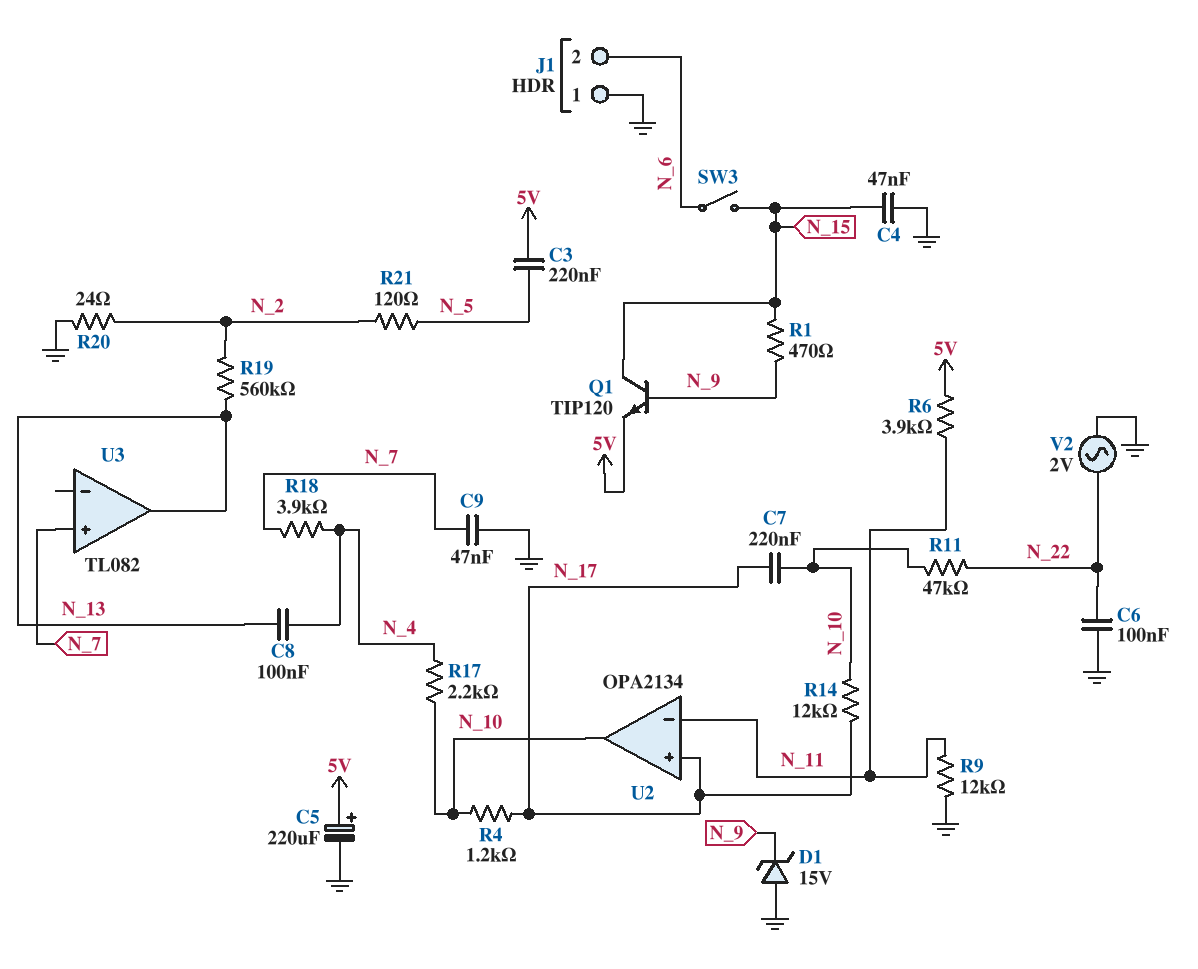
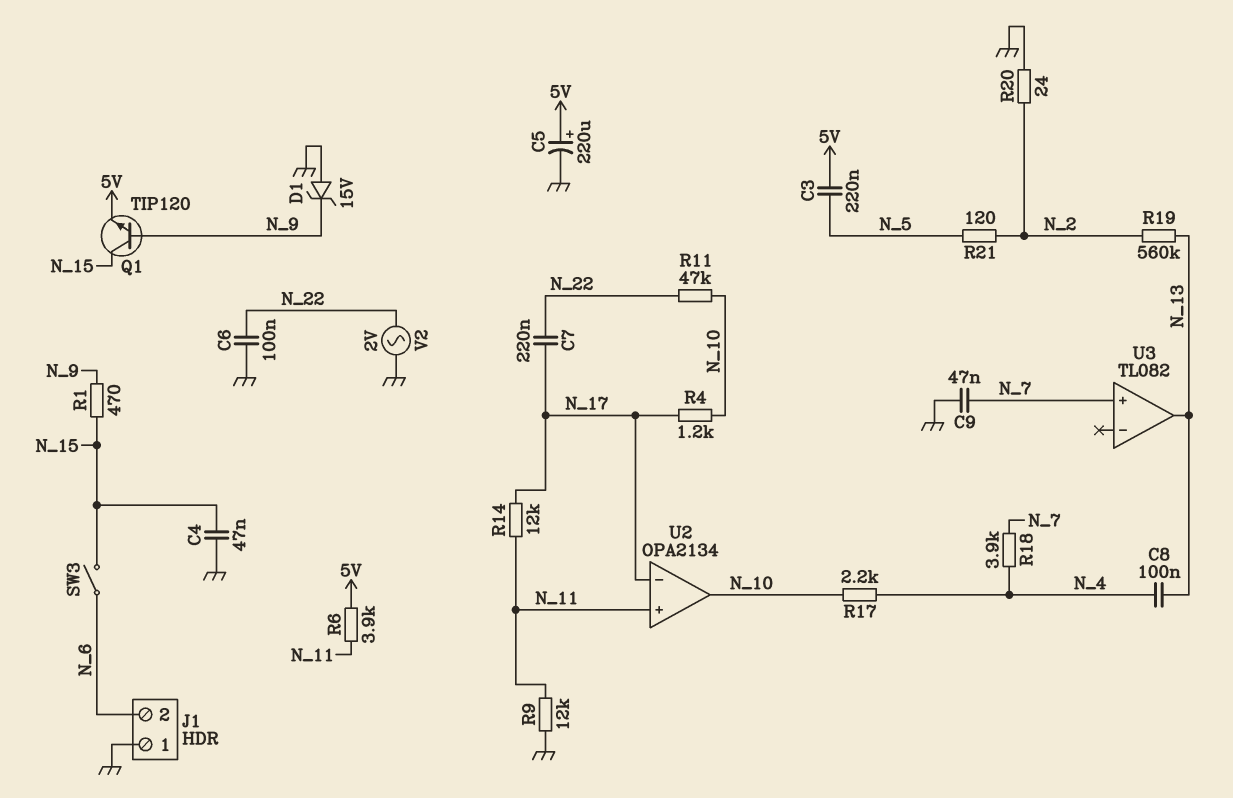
C7: 220nF (N_10, N_17) -> 220nF (N_17, N_22)
R14: 12k (N_10, N_17) -> 12k (N_11, N_17)
U2 pin in+: N_17 -> N_11
U2 pin in-: N_11 -> N_17

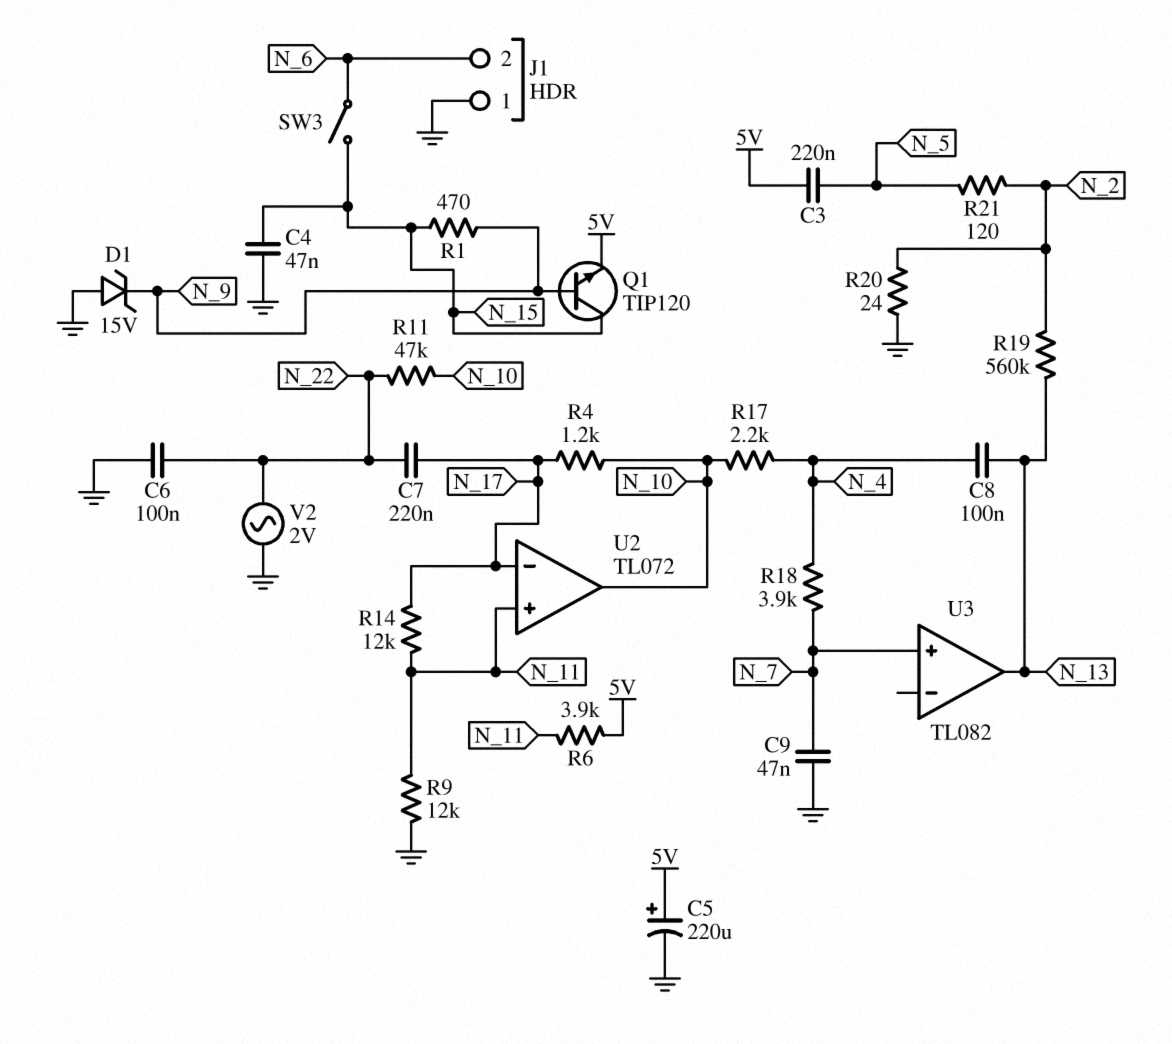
U2: OPA2134 -> TL072

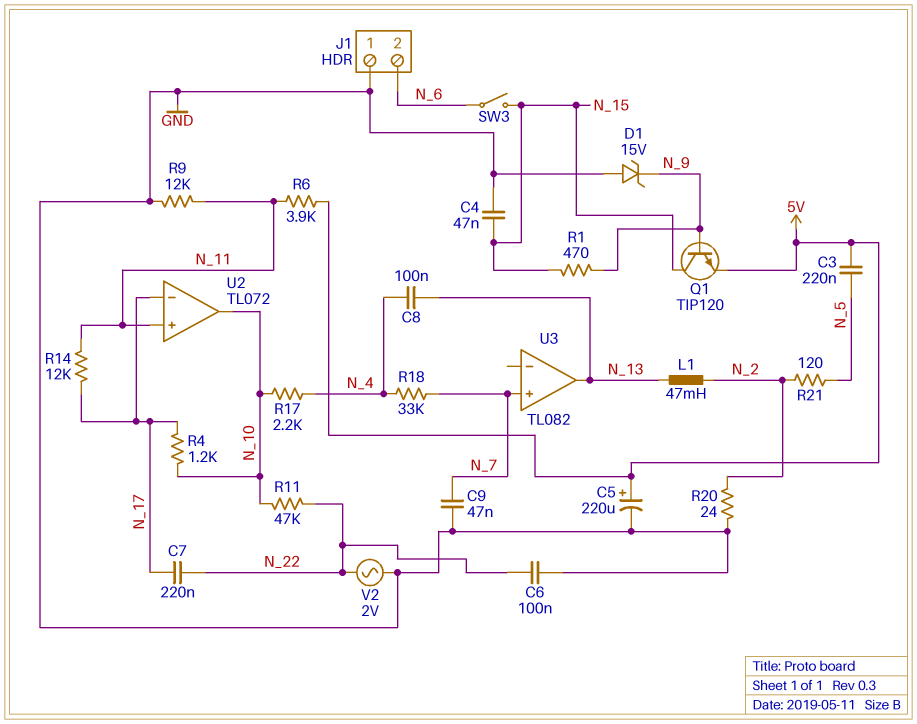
L1: none -> 47mH (N_2, N_13)
R18: 3.9k (N_4, N_7) -> 33k (N_4, N_7)
R19: 560k (N_2, N_13) -> none

